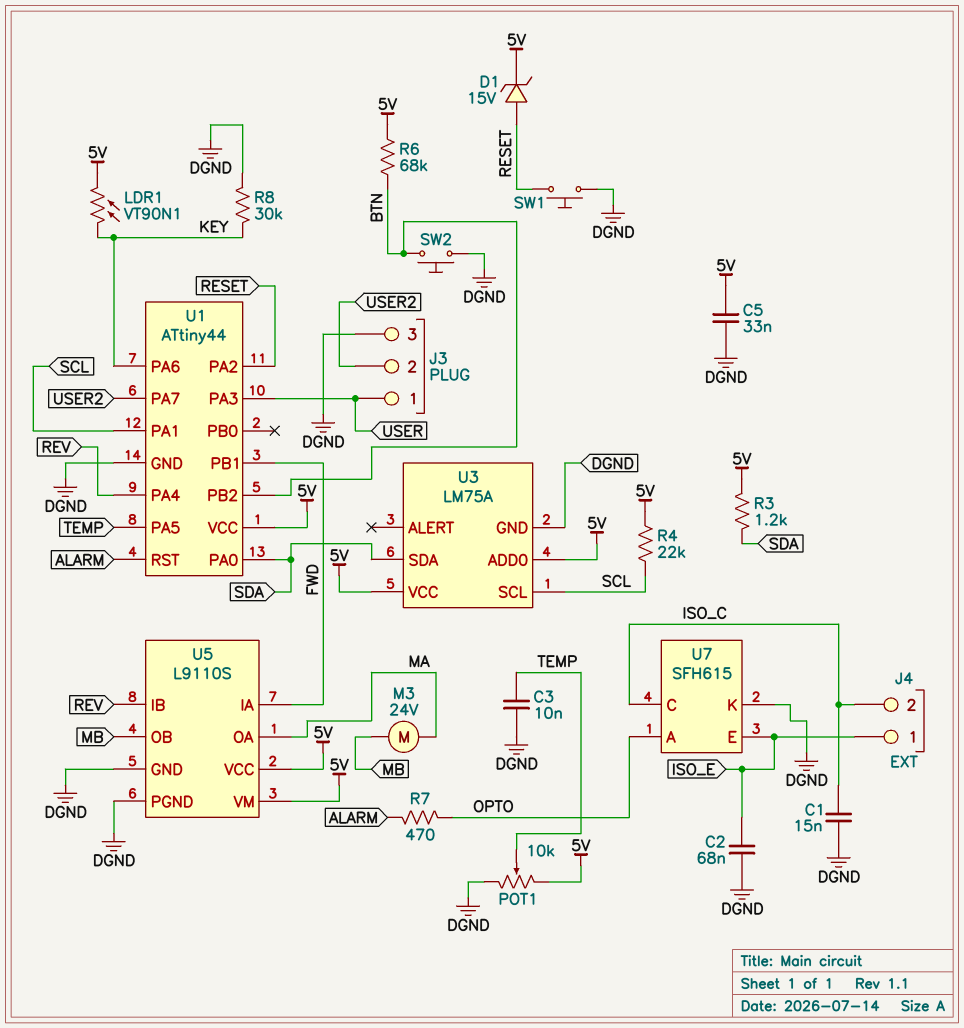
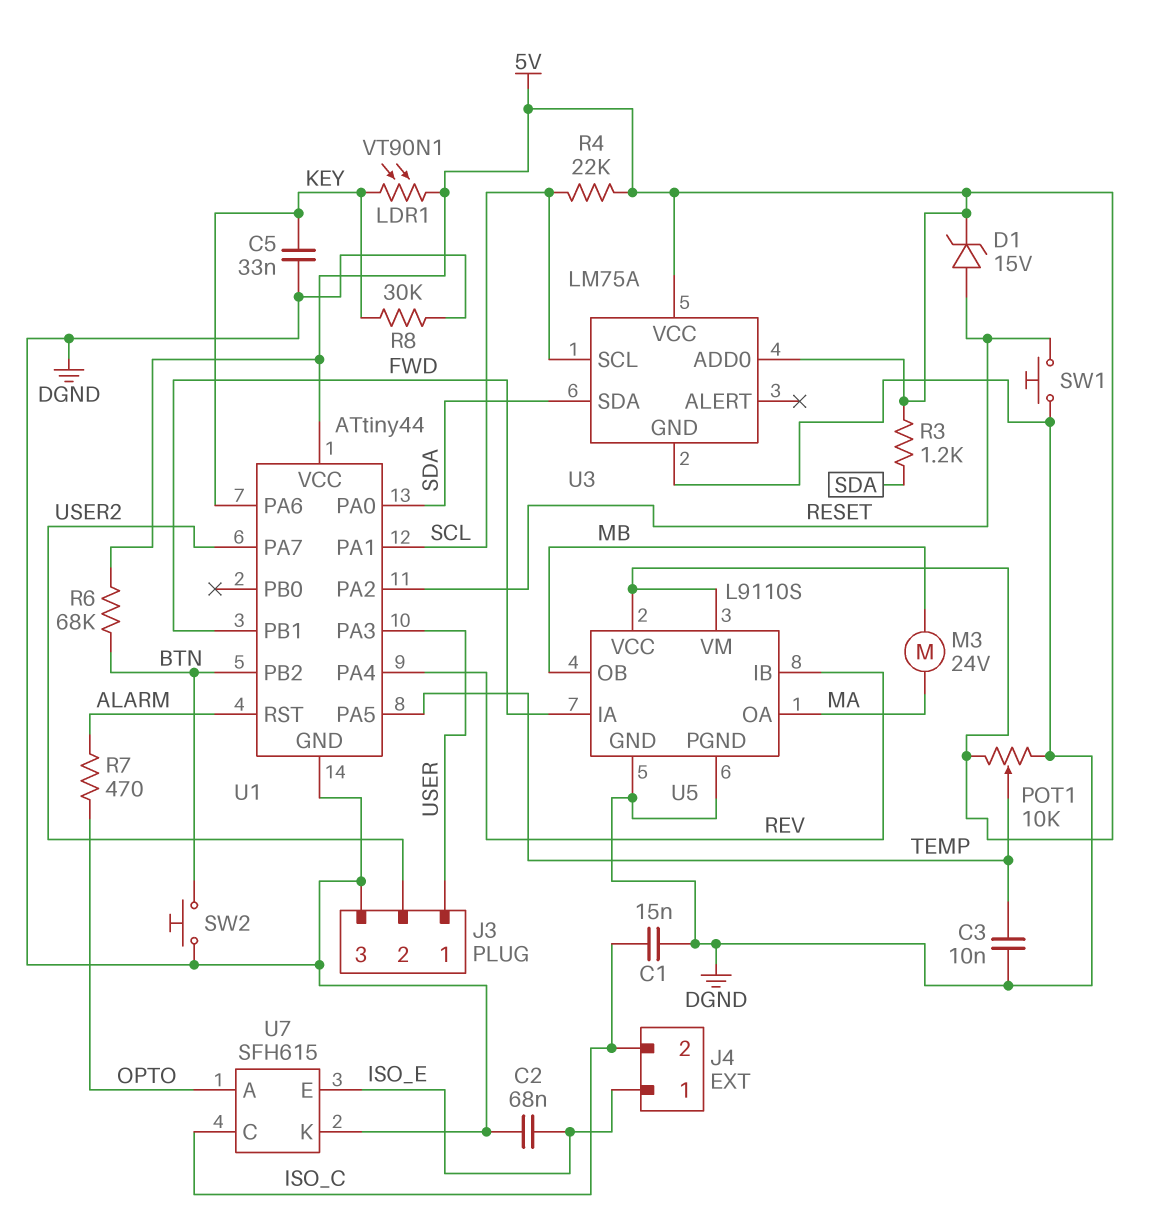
C5: 33nF (5V, DGND) -> 33nF (DGND, KEY)

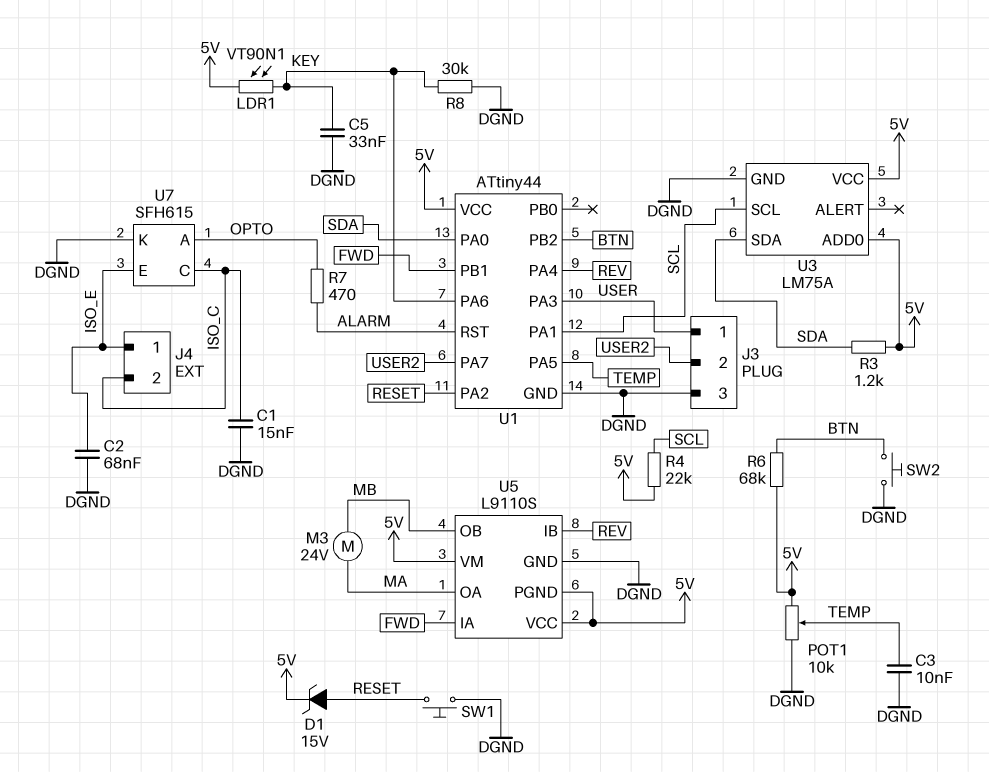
U5 pin PGND: DGND -> 5V

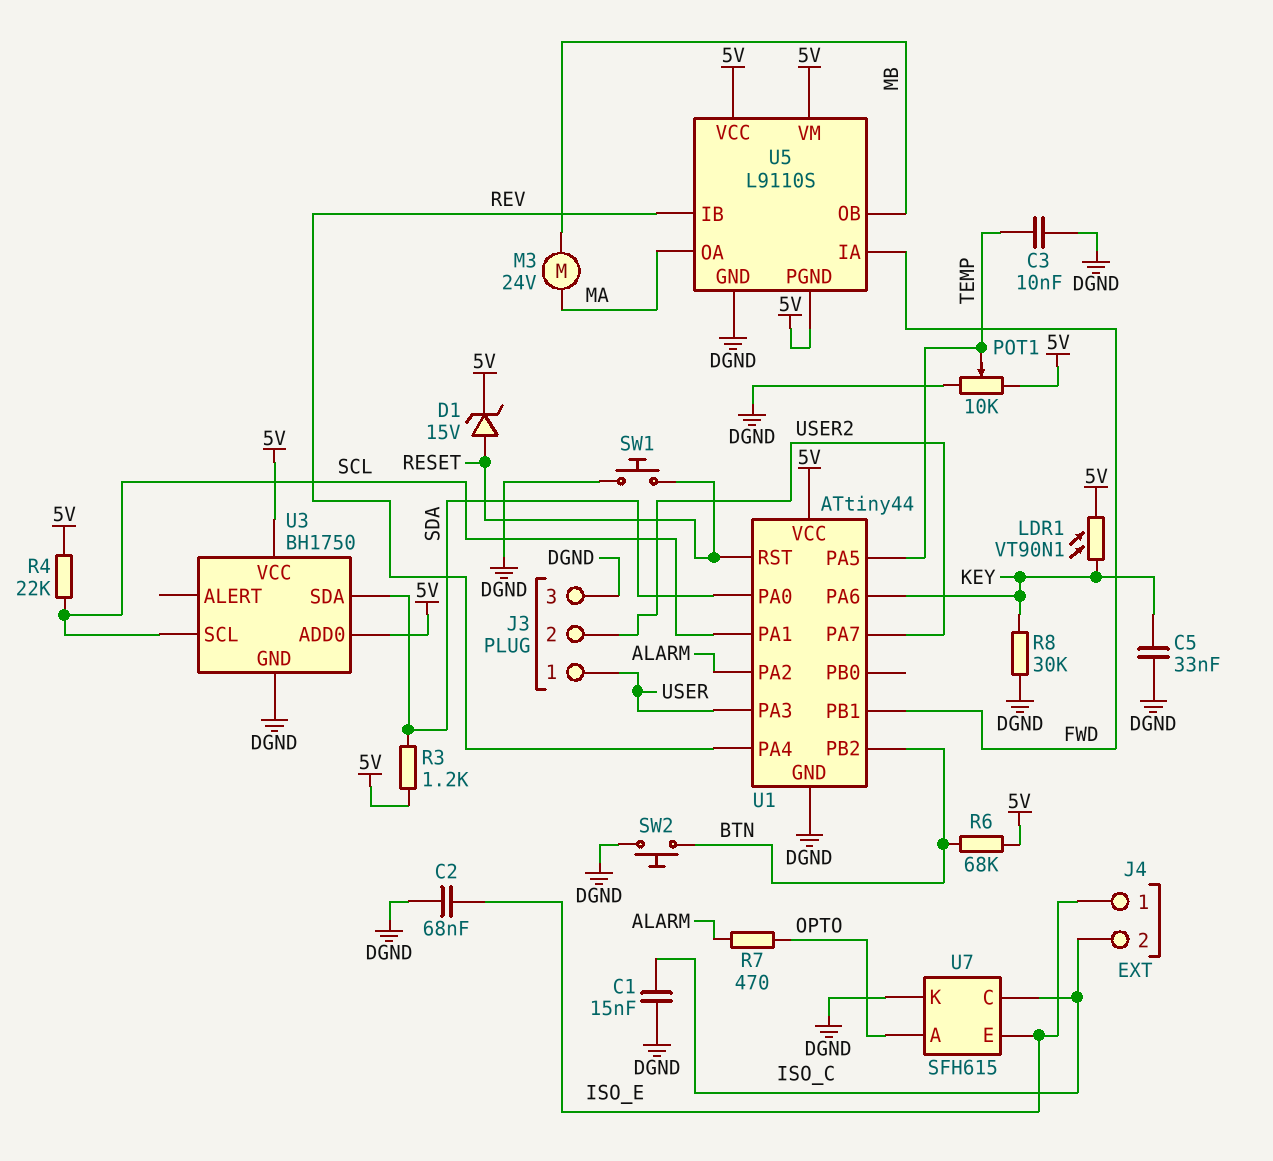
U1 pin PA2: RESET -> ALARM
U1 pin RST: ALARM -> RESET
U3: LM75A -> BH1750

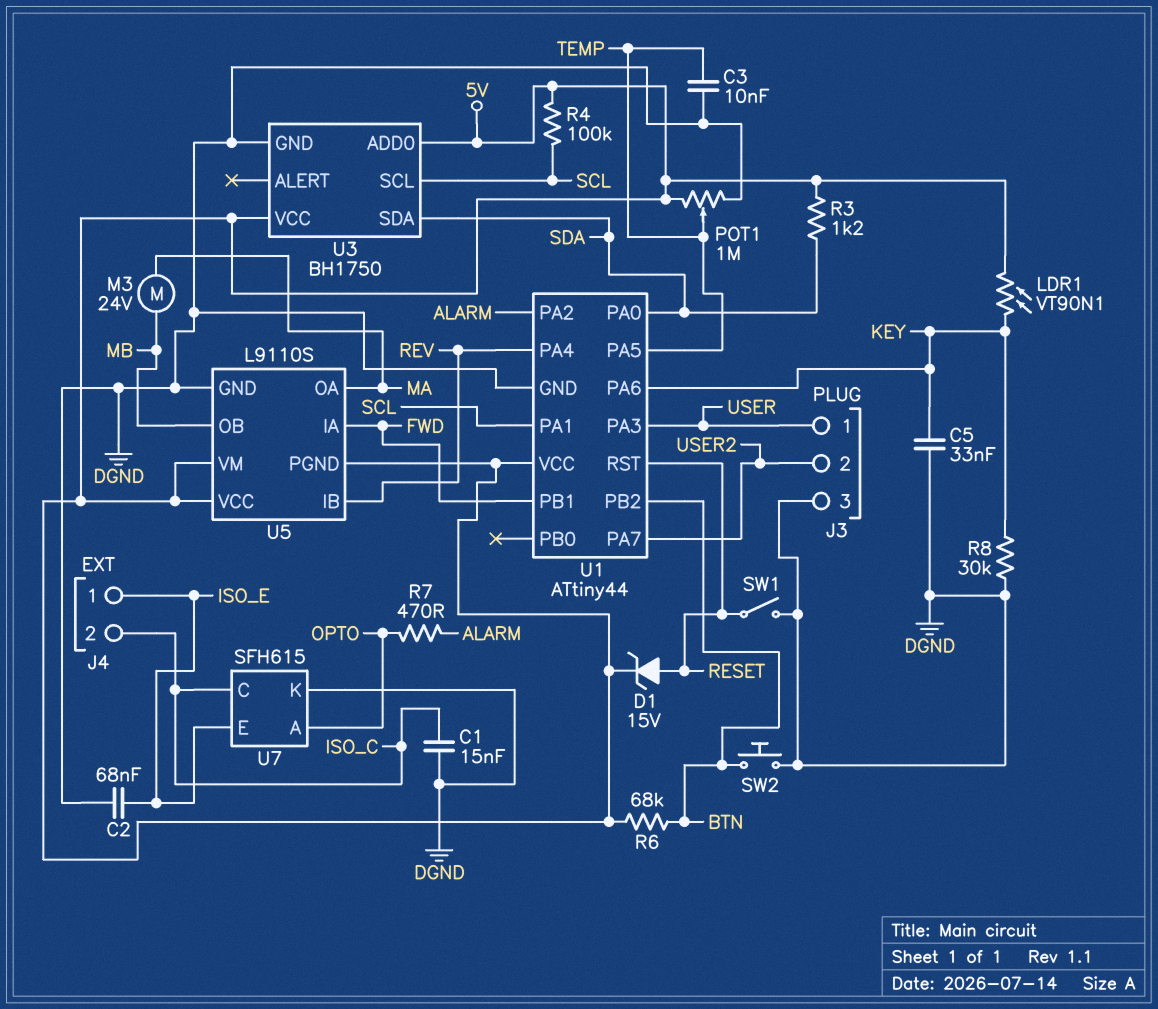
POT1: 10k (5V, DGND, wiper TEMP) -> 1M (5V, DGND, wiper TEMP)
R4: 22k (5V, SCL) -> 100k (5V, SCL)
SW1: button (DGND, RESET) -> switch (DGND, RESET)

